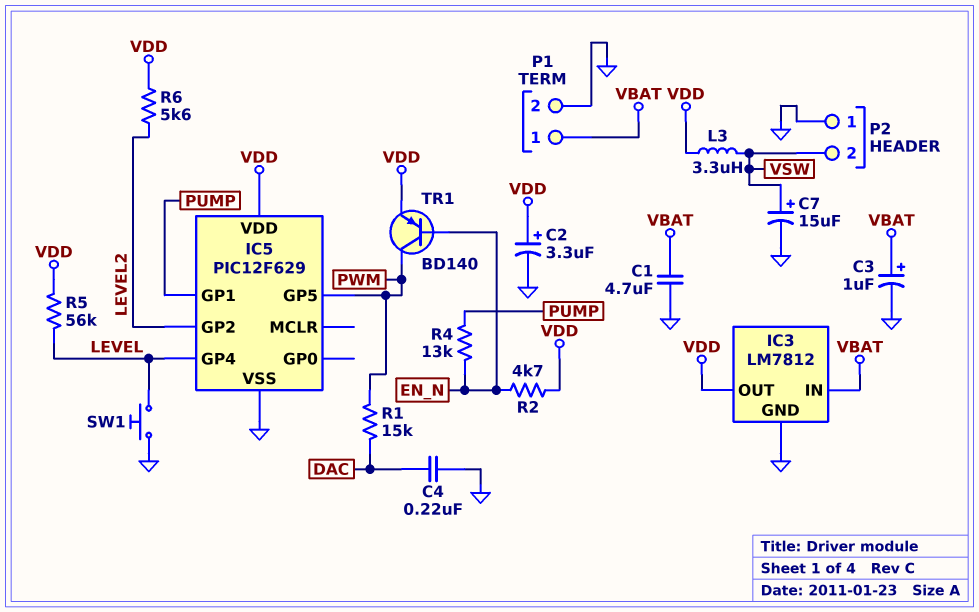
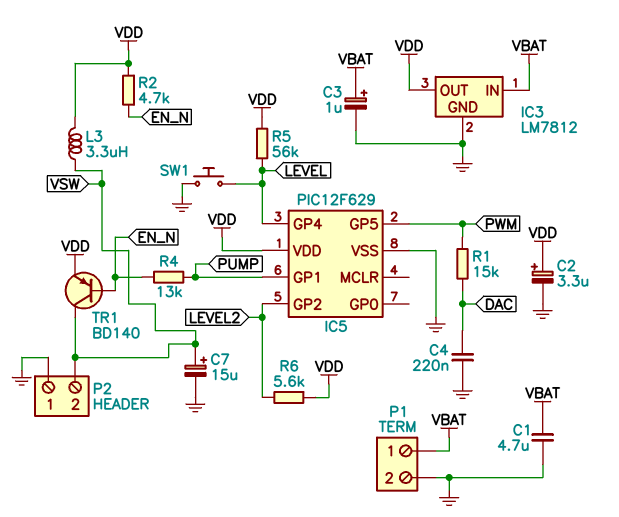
TR1: PNP BD140 (B EN_N, C PWM, E VDD) -> PNP BD140 (B EN_N, C VSW, E VDD)

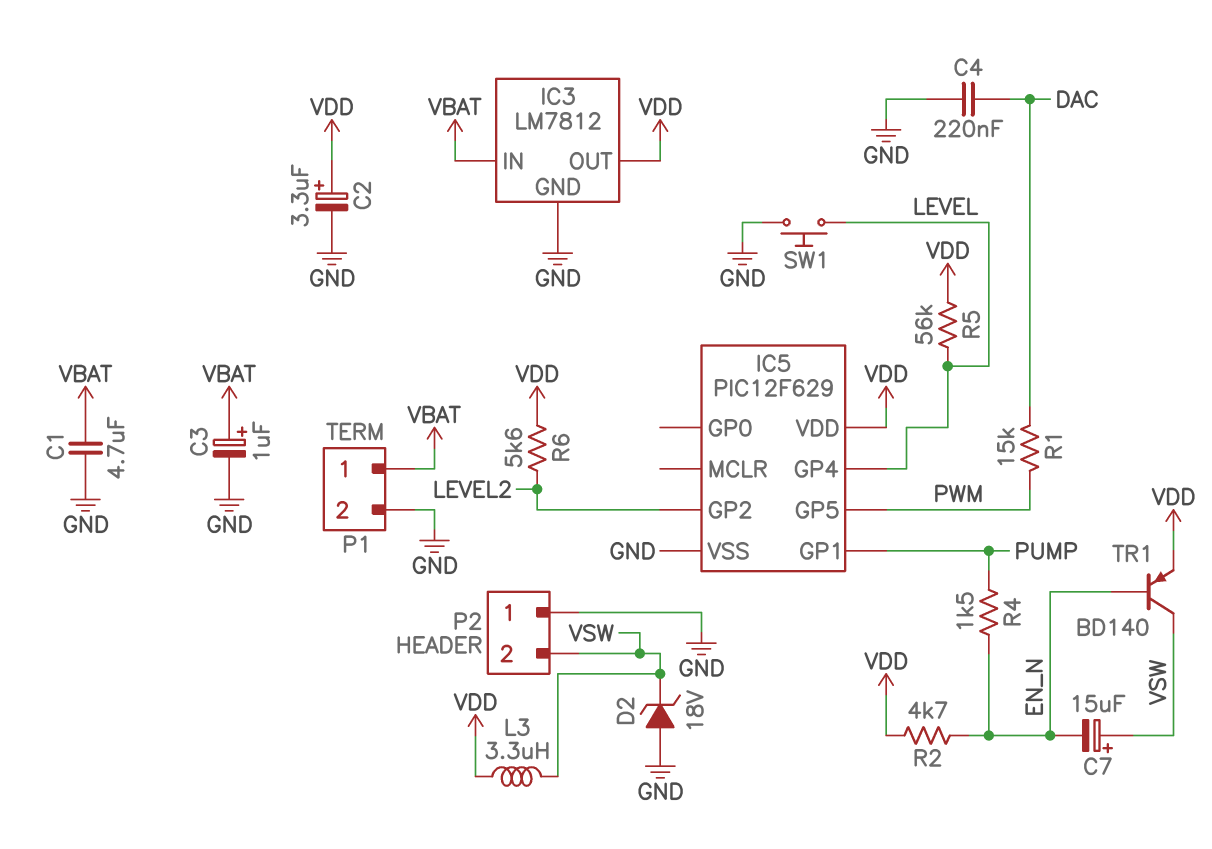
C7: 15uF (plus VSW, minus GND) -> 15uF (plus VSW, minus EN_N)
D2: none -> zener 18V (A GND, K VSW)
R4: 13k (EN_N, PUMP) -> 1.5k (EN_N, PUMP)

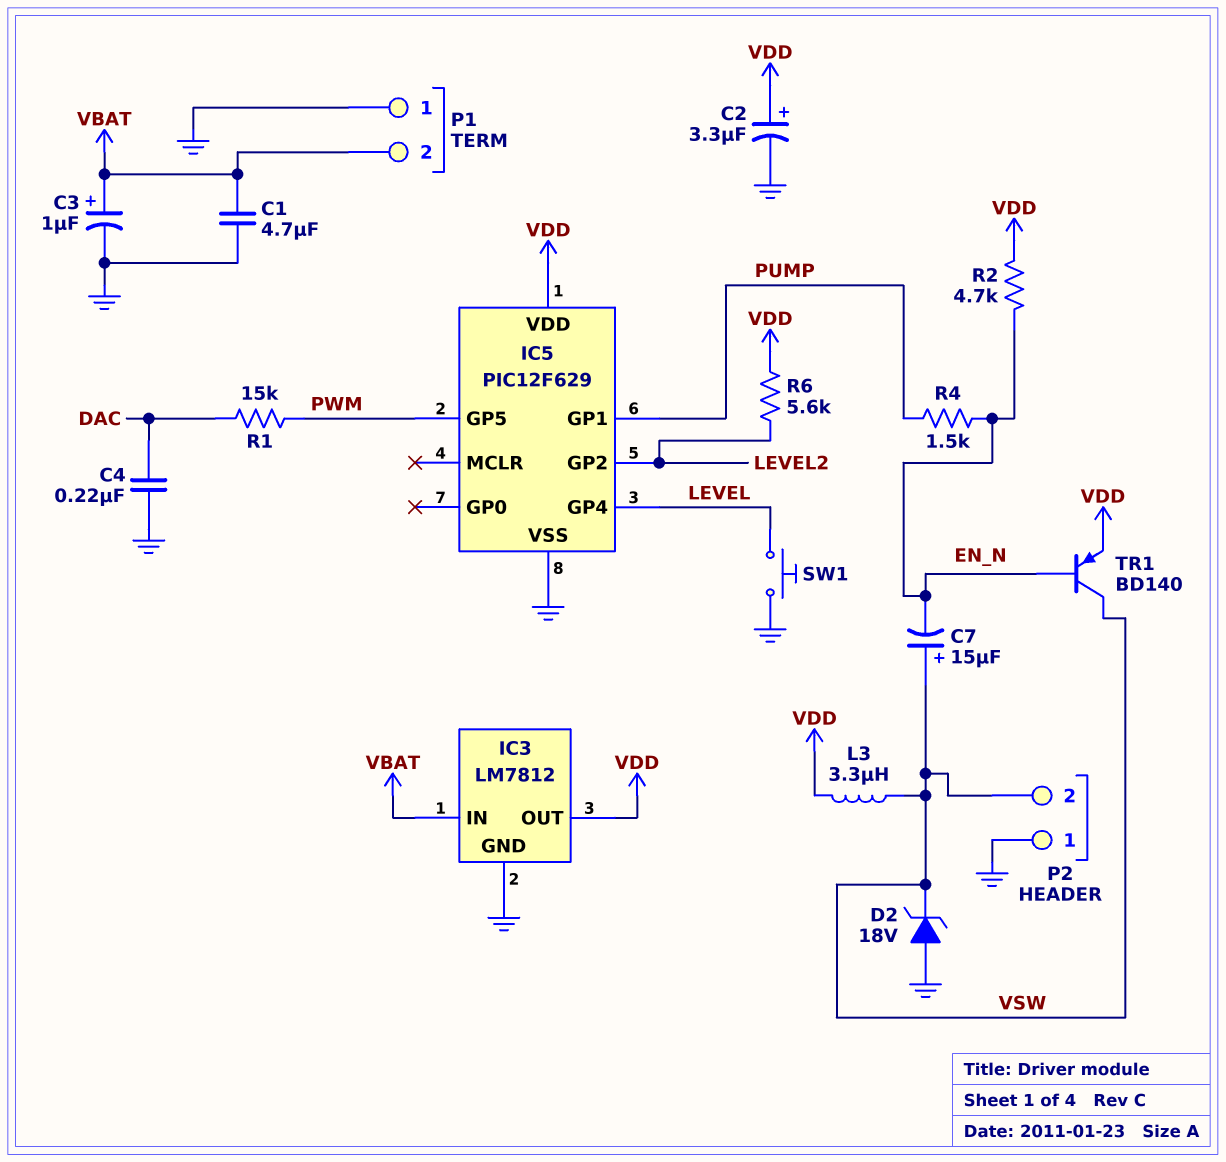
P1 pin 1: VBAT -> GND
P1 pin 2: GND -> VBAT
R5: 56k (LEVEL, VDD) -> none

